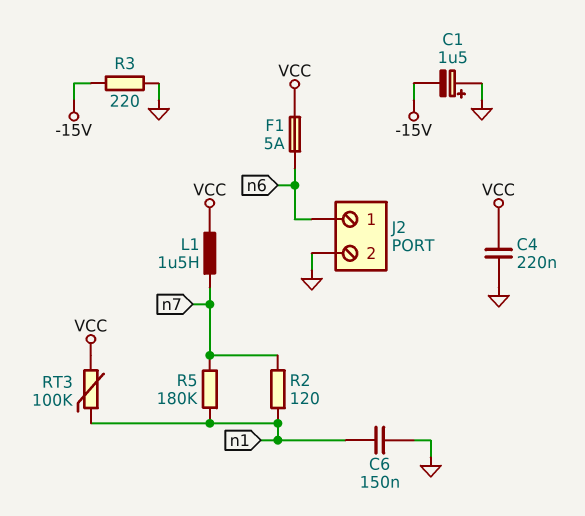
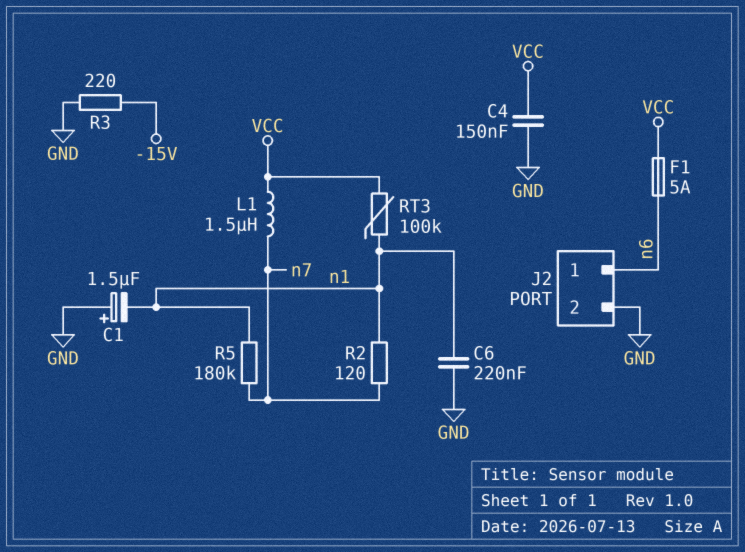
C1: 1.5uF (plus GND, minus -15V) -> 1.5uF (plus GND, minus n1)
C4: 220nF (GND, VCC) -> 150nF (GND, VCC)
C6: 150nF (GND, n1) -> 220nF (GND, n1)

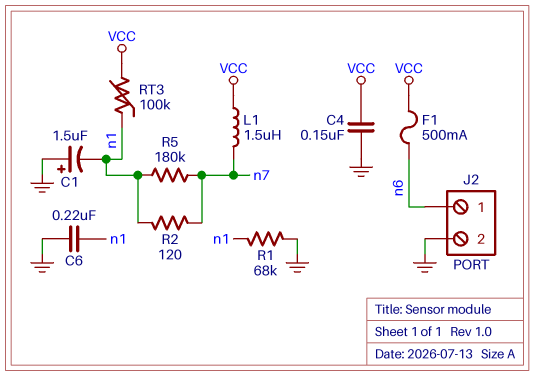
F1: 5A (VCC, n6) -> 500mA (VCC, n6)
R1: none -> 68k (GND, n1)
R3: 220 (-15V, GND) -> none

